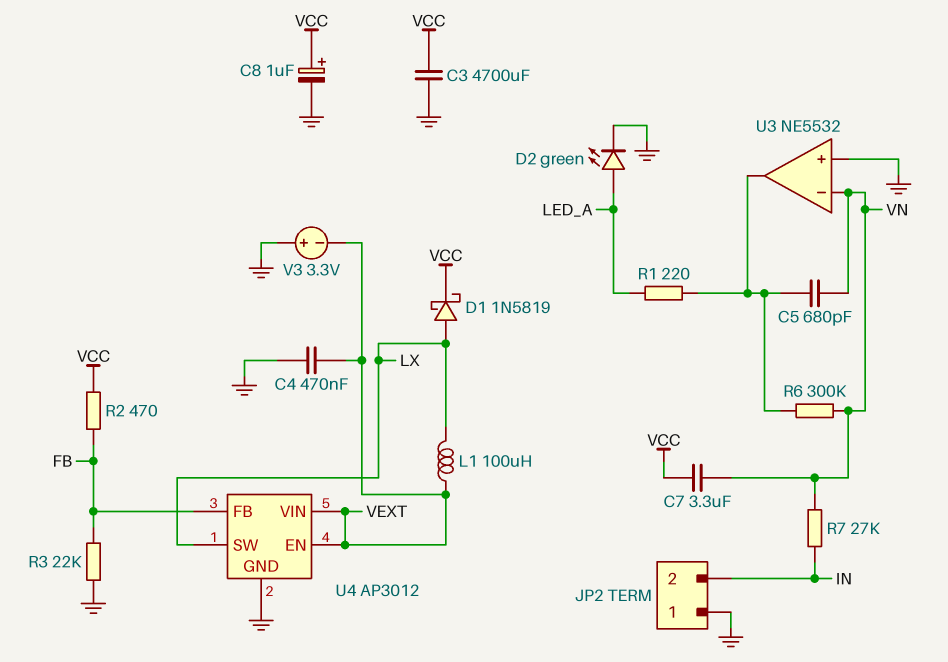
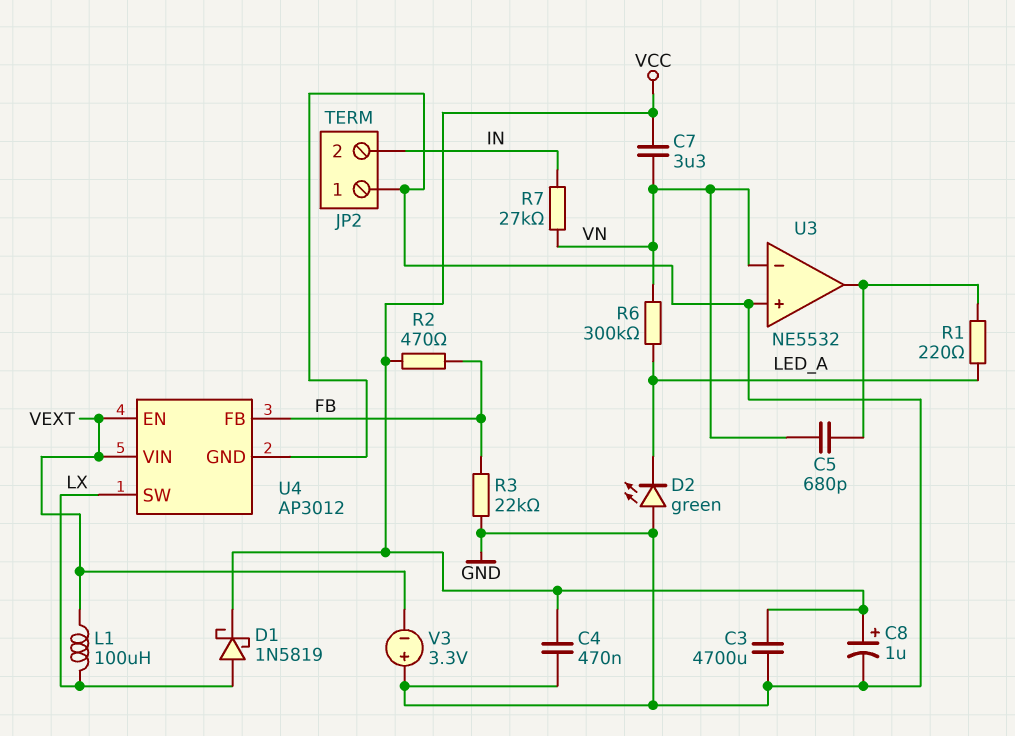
C4: 470nF (GND, VEXT) -> 470nF (GND, VCC)
D2: LED green (A LED_A, K GND) -> LED green (A GND, K LED_A)
R6: 300k (U3/out, VN) -> 300k (LED_A, VN)

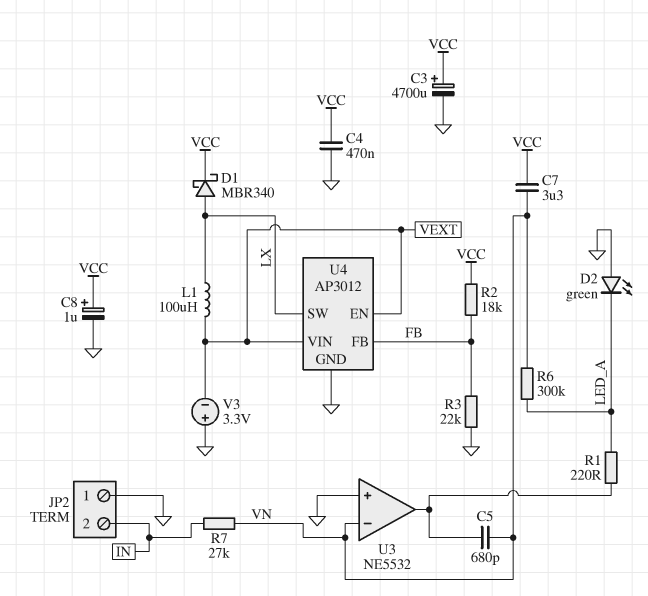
C3: 4700uF (GND, VCC) -> 4700uF (plus VCC, minus GND)
D1: schottky 1N5819 (A LX, K VCC) -> schottky MBR340 (A LX, K VCC)
R2: 470 (FB, VCC) -> 18k (FB, VCC)

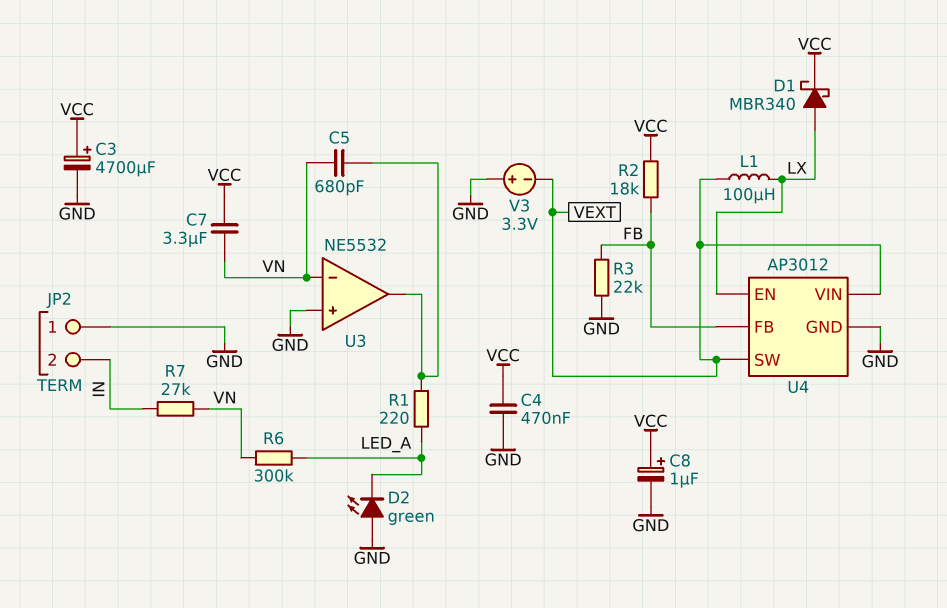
U4 pin EN: VEXT -> LX
U4 pin SW: LX -> VEXT

